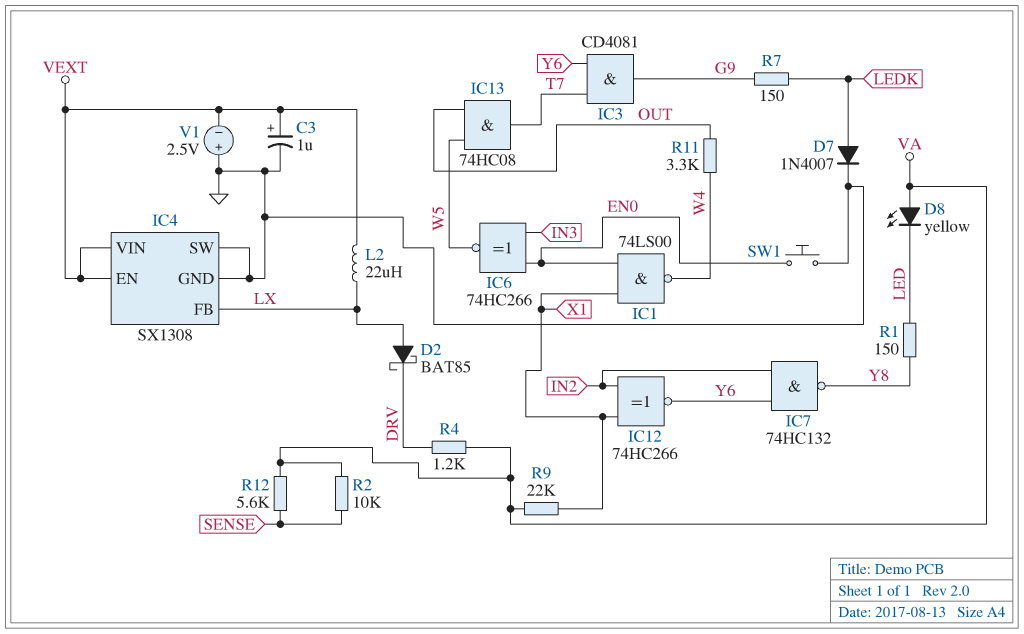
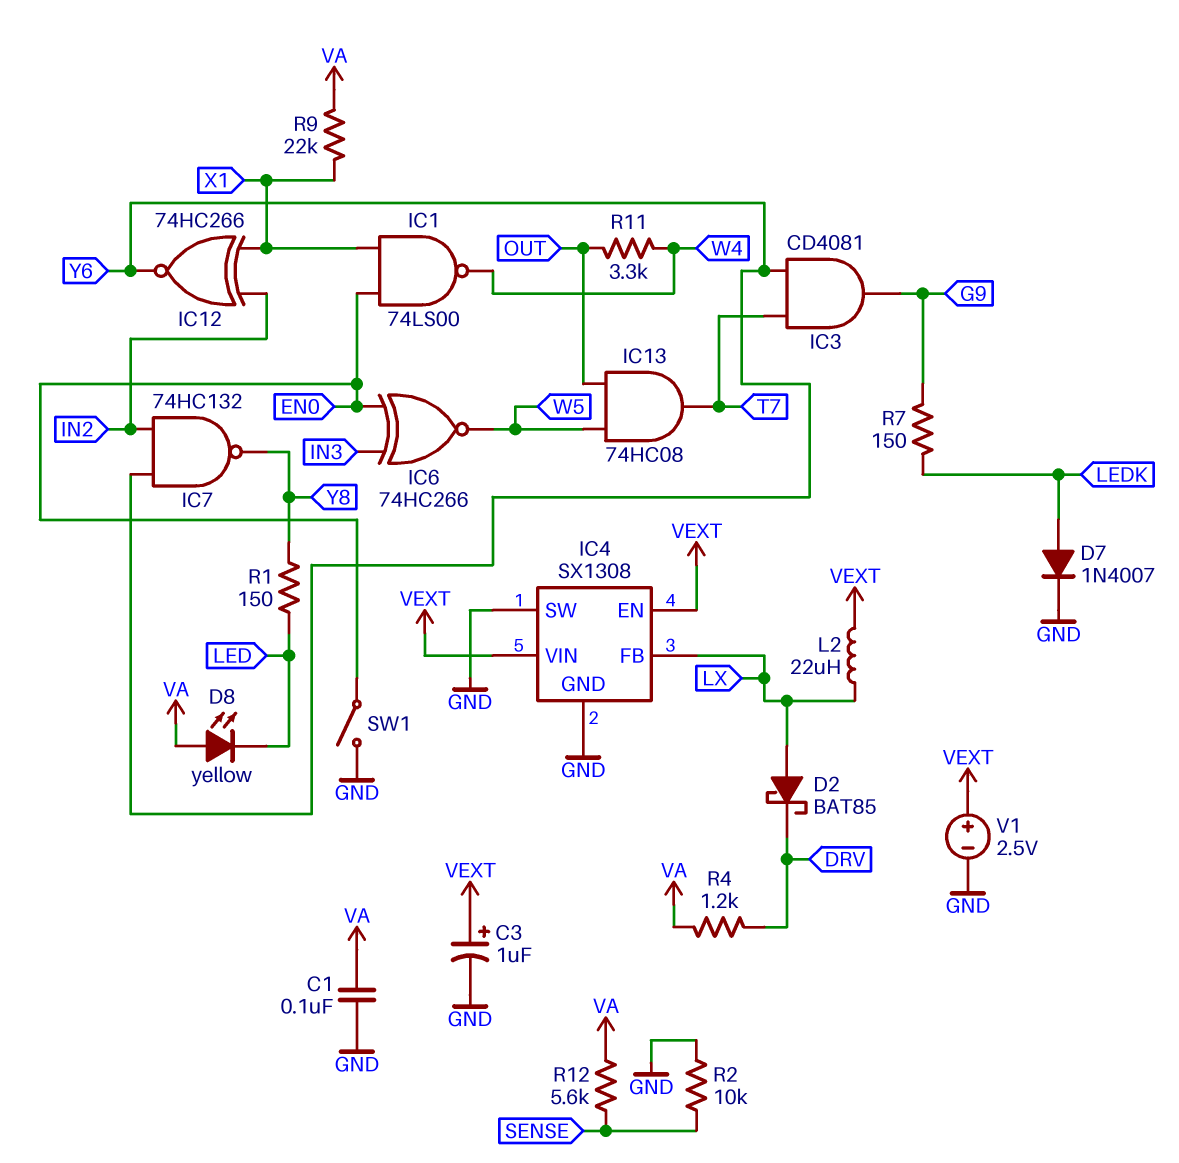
C1: none -> 100nF (GND, VA)
R2: 10k (SENSE, VA) -> 10k (GND, SENSE)
SW1: button (EN0, GND) -> switch (EN0, GND)
V1: 2.5V (plus GND, minus VEXT) -> 2.5V (plus VEXT, minus GND)

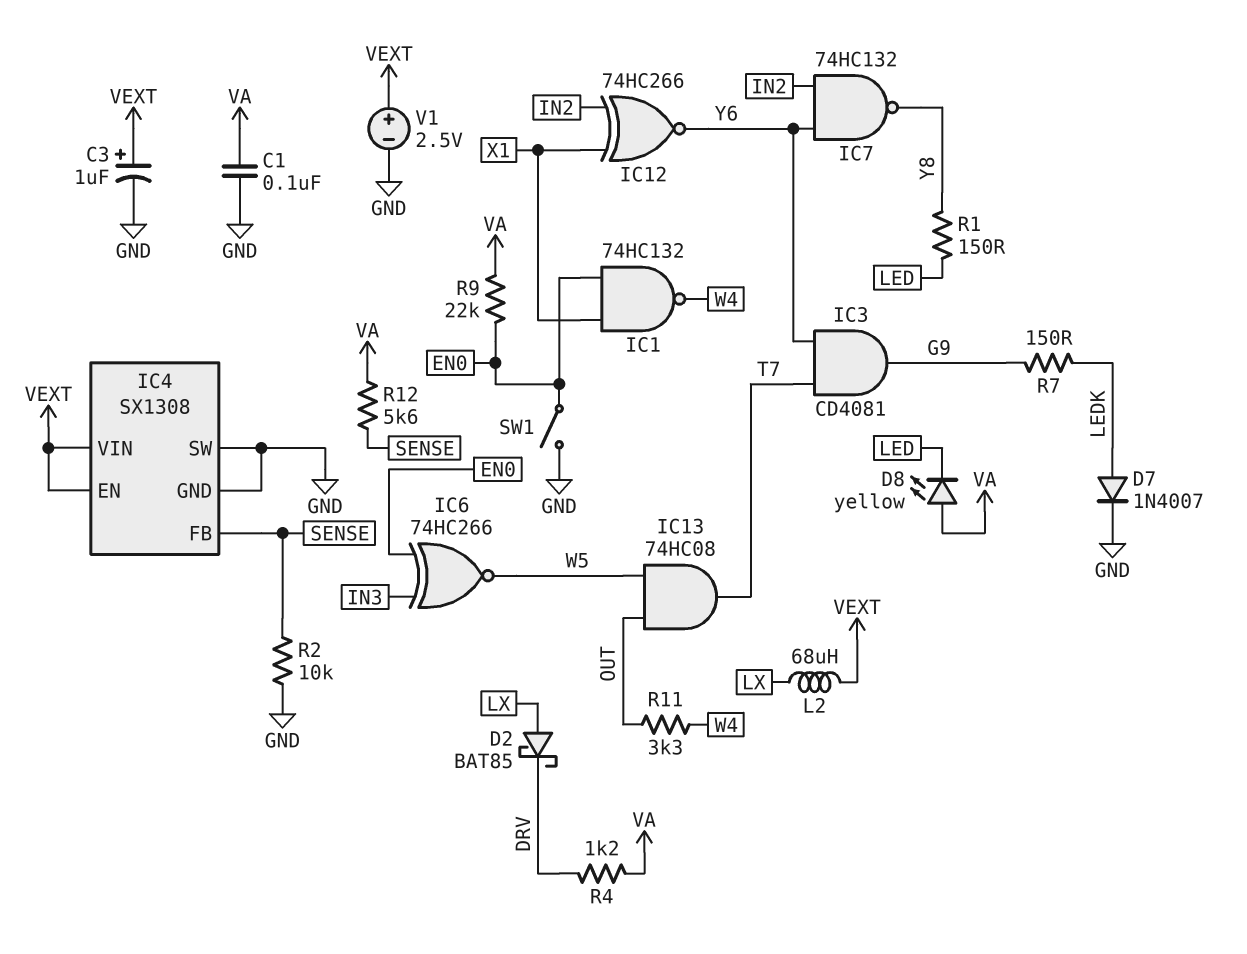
IC1: NAND 74LS00 (in EN0, in X1, out W4) -> NAND 74HC132 (in EN0, in X1, out W4)
IC4 pin FB: LX -> SENSE
L2: 22uH (LX, VEXT) -> 68uH (LX, VEXT)
R9: 22k (VA, X1) -> 22k (EN0, VA)

